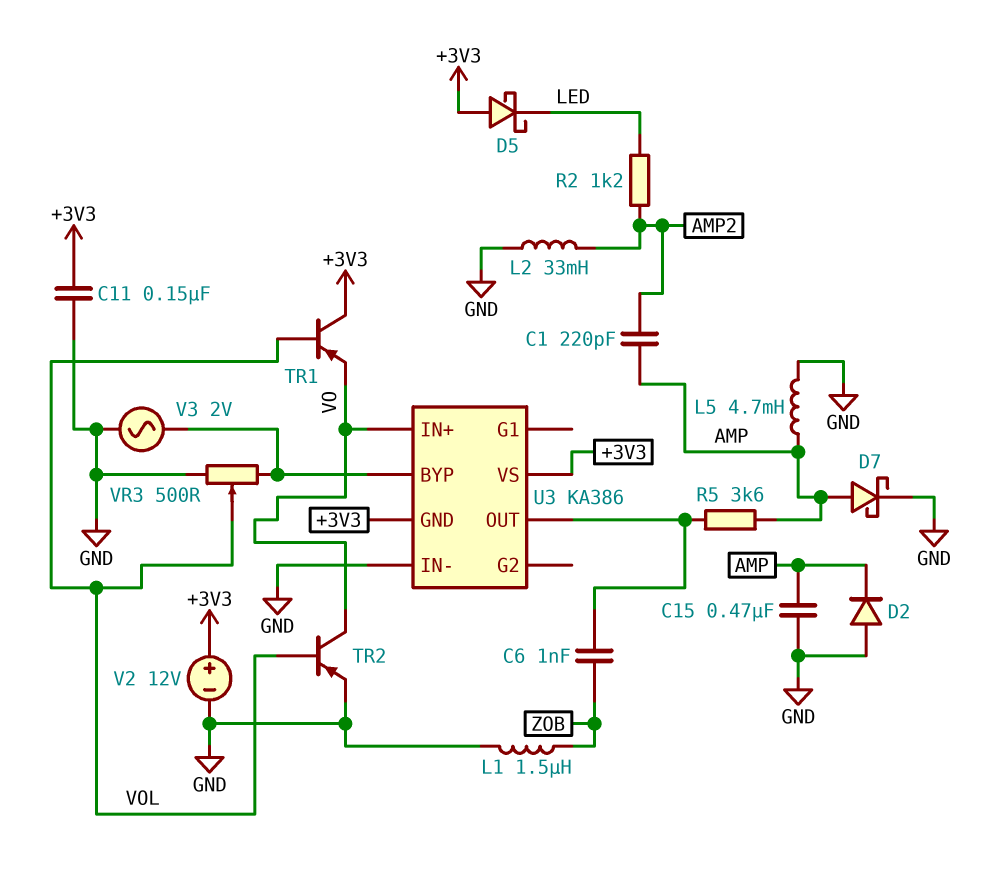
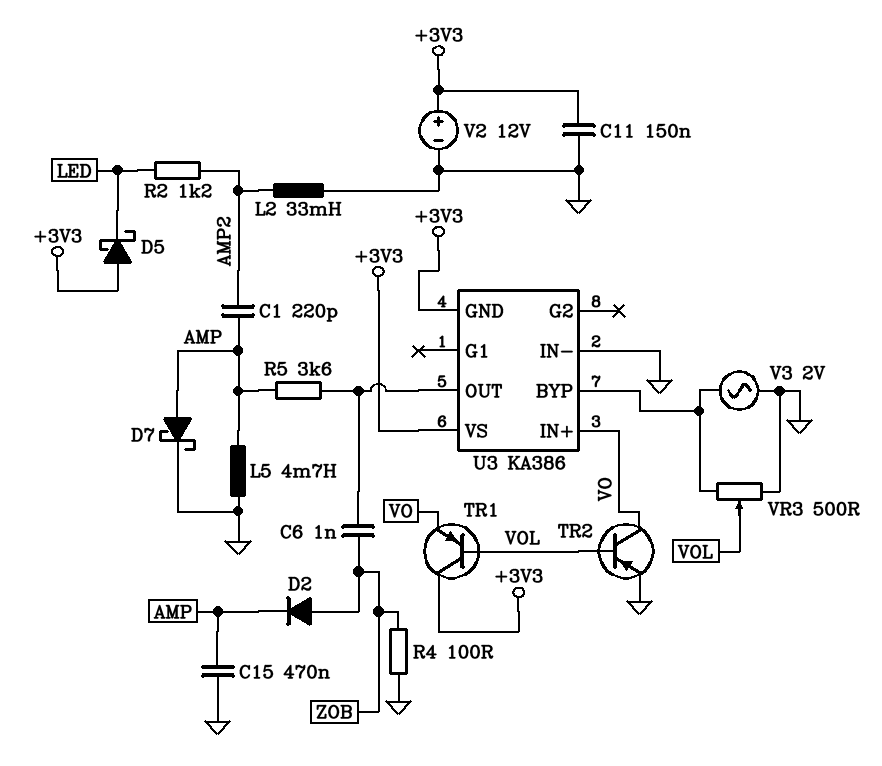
D2: diode (A GND, K AMP) -> diode (A ZOB, K AMP)
L1: 1.5uH (GND, ZOB) -> none
R4: none -> 100 (GND, ZOB)

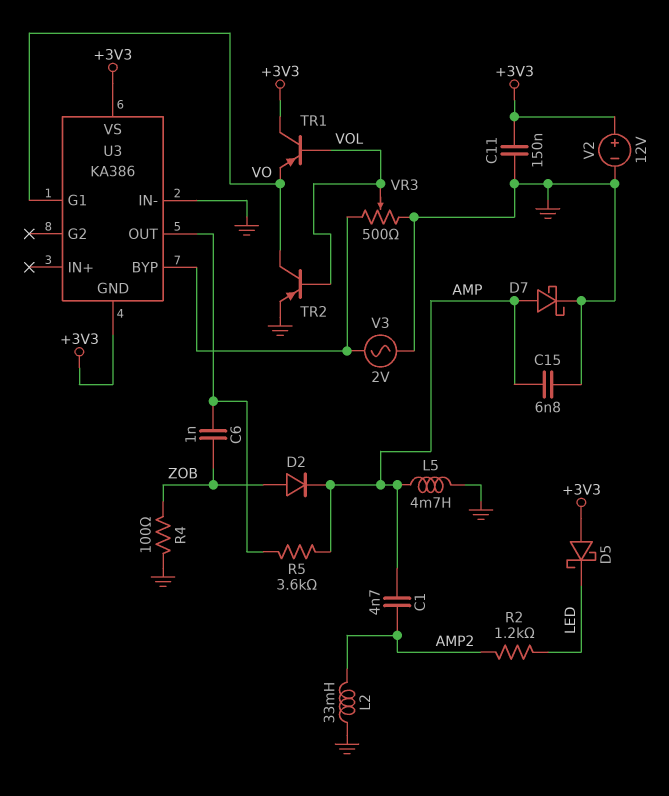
C1: 220pF (AMP, AMP2) -> 4.7nF (AMP, AMP2)
C15: 470nF (AMP, GND) -> 6.8nF (AMP, GND)
U3 pin G1: none -> VO
U3 pin IN+: VO -> none

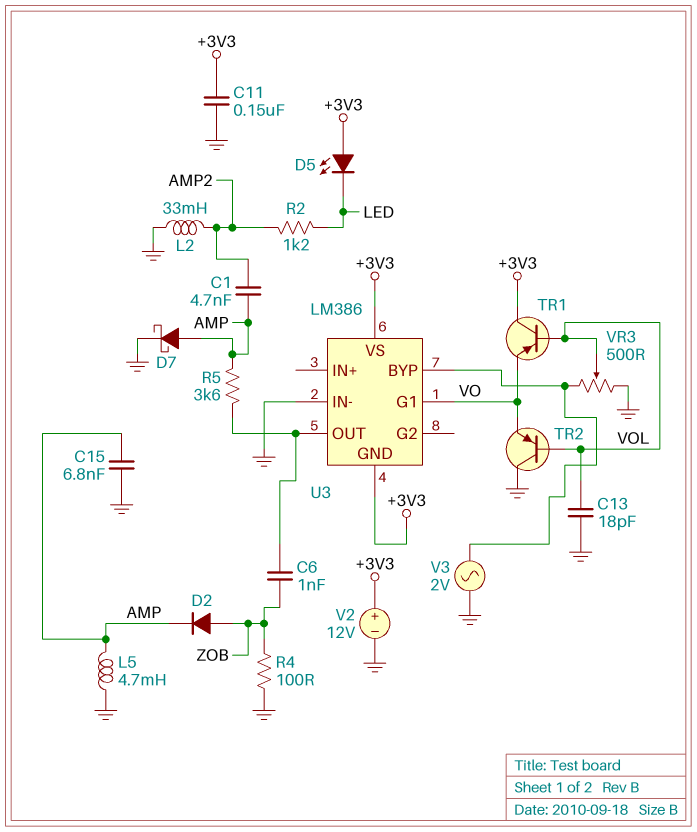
C13: none -> 18pF (GND, VOL)
D5: schottky (A +3V3, K LED) -> LED (A +3V3, K LED)
TR2: PNP (B VOL, C VO, E GND) -> PNP (B VOL, C GND, E VO)
U3: KA386 -> LM386

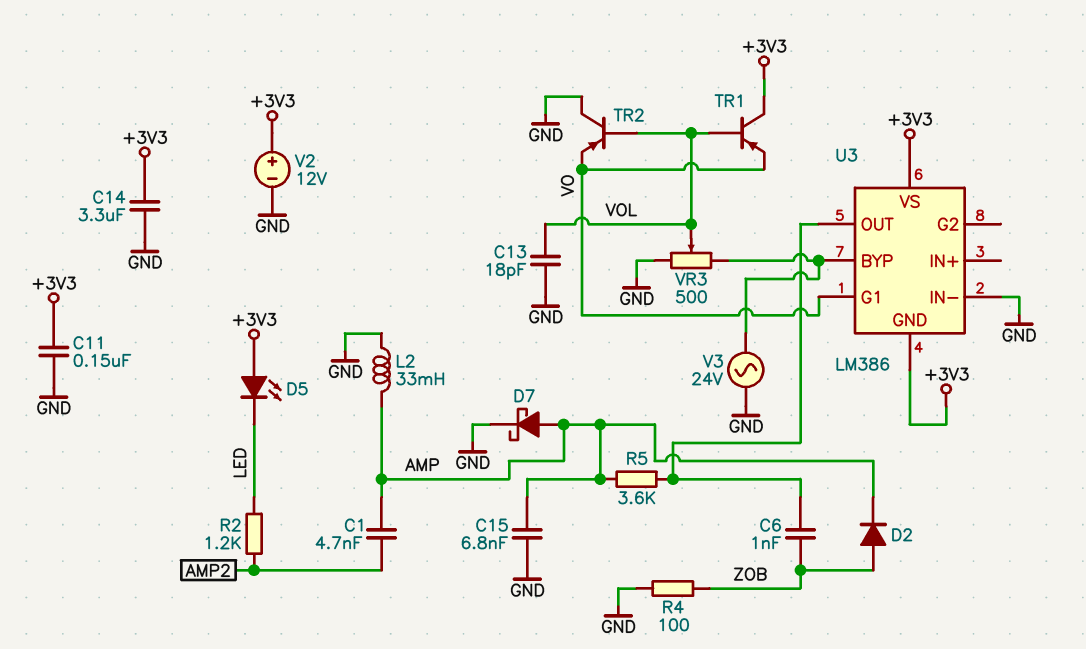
C14: none -> 3.3uF (+3V3, GND)
L2: 33mH (AMP2, GND) -> 33mH (AMP, GND)
L5: 4.7mH (AMP, GND) -> none
V3: AC 2V (GND, U3/BYP) -> AC 24V (GND, U3/BYP)

